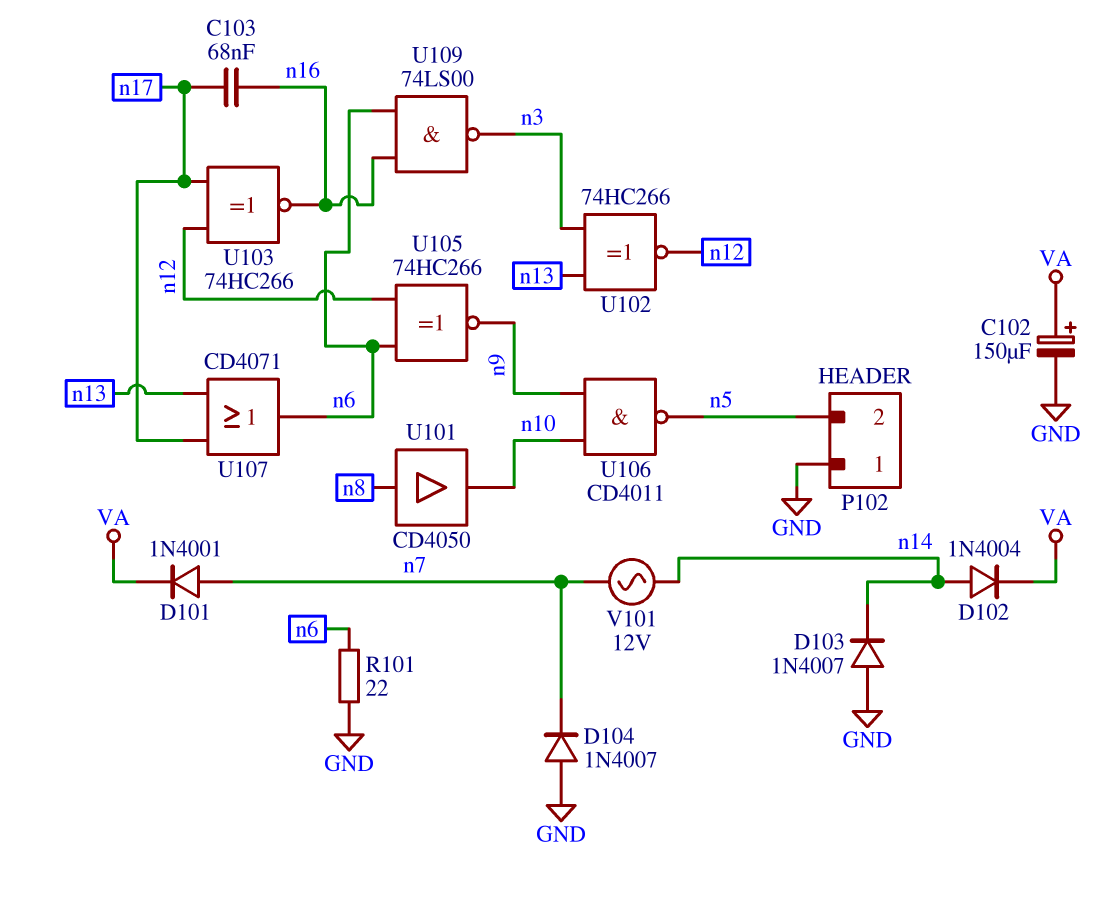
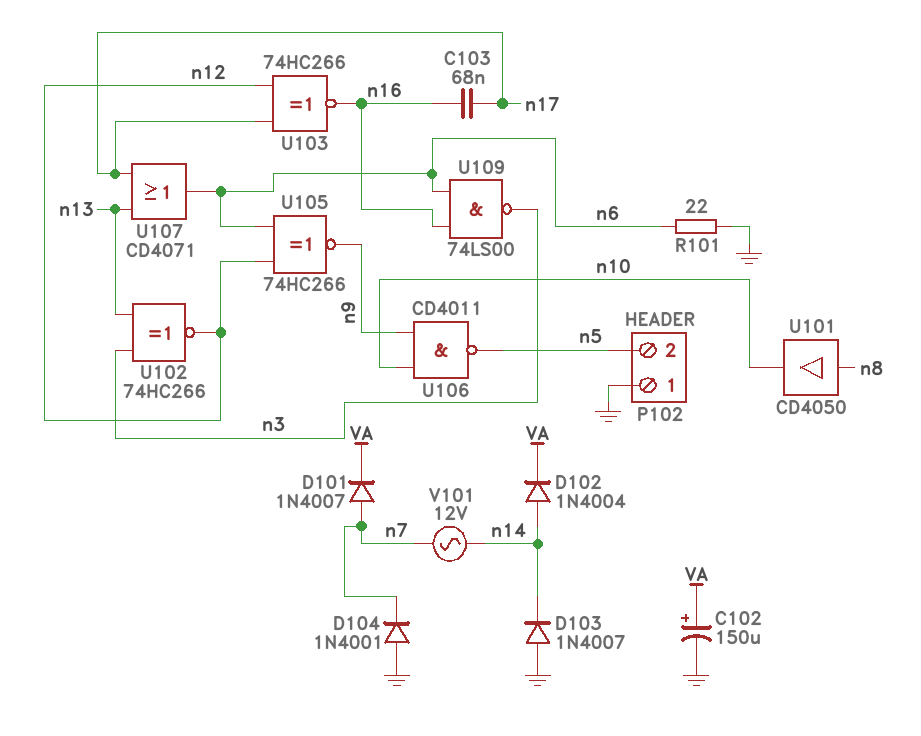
D101: diode 1N4001 (A n7, K VA) -> diode 1N4007 (A n7, K VA)
D104: diode 1N4007 (A GND, K n7) -> diode 1N4001 (A GND, K n7)

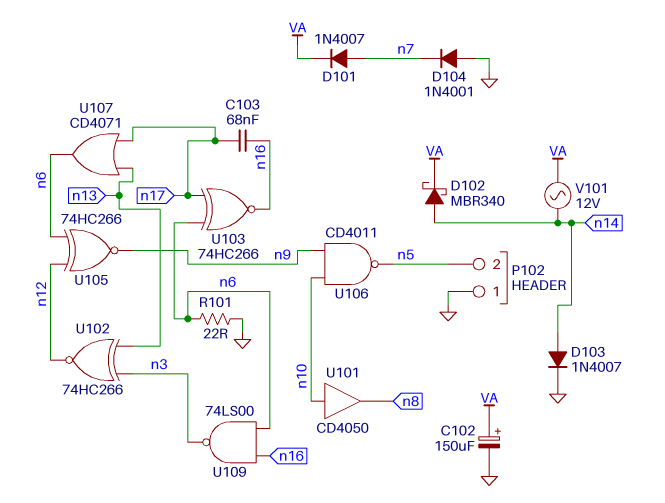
D102: diode 1N4004 (A n14, K VA) -> schottky MBR340 (A n14, K VA)
D103: diode 1N4007 (A GND, K n14) -> diode 1N4007 (A n14, K GND)
U101: buffer CD4050 (in n8, out n10) -> buffer CD4050 (in n10, out n8)
U103: XNOR 74HC266 (in n12, in n17, out n16) -> XNOR 74HC266 (in n6, in n17, out n16)
V101: AC 12V (n7, n14) -> AC 12V (VA, n14)

